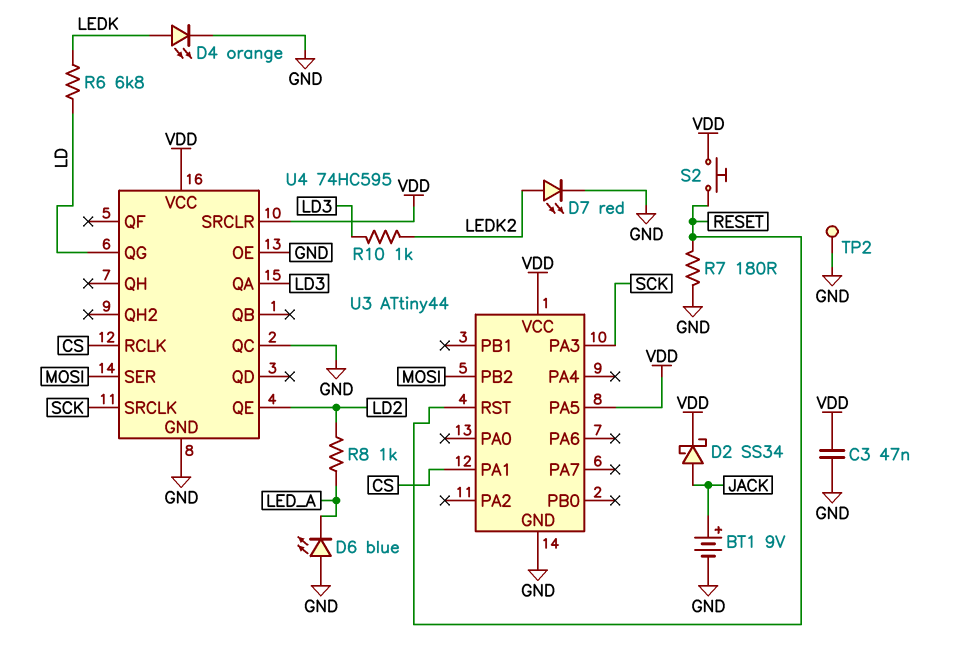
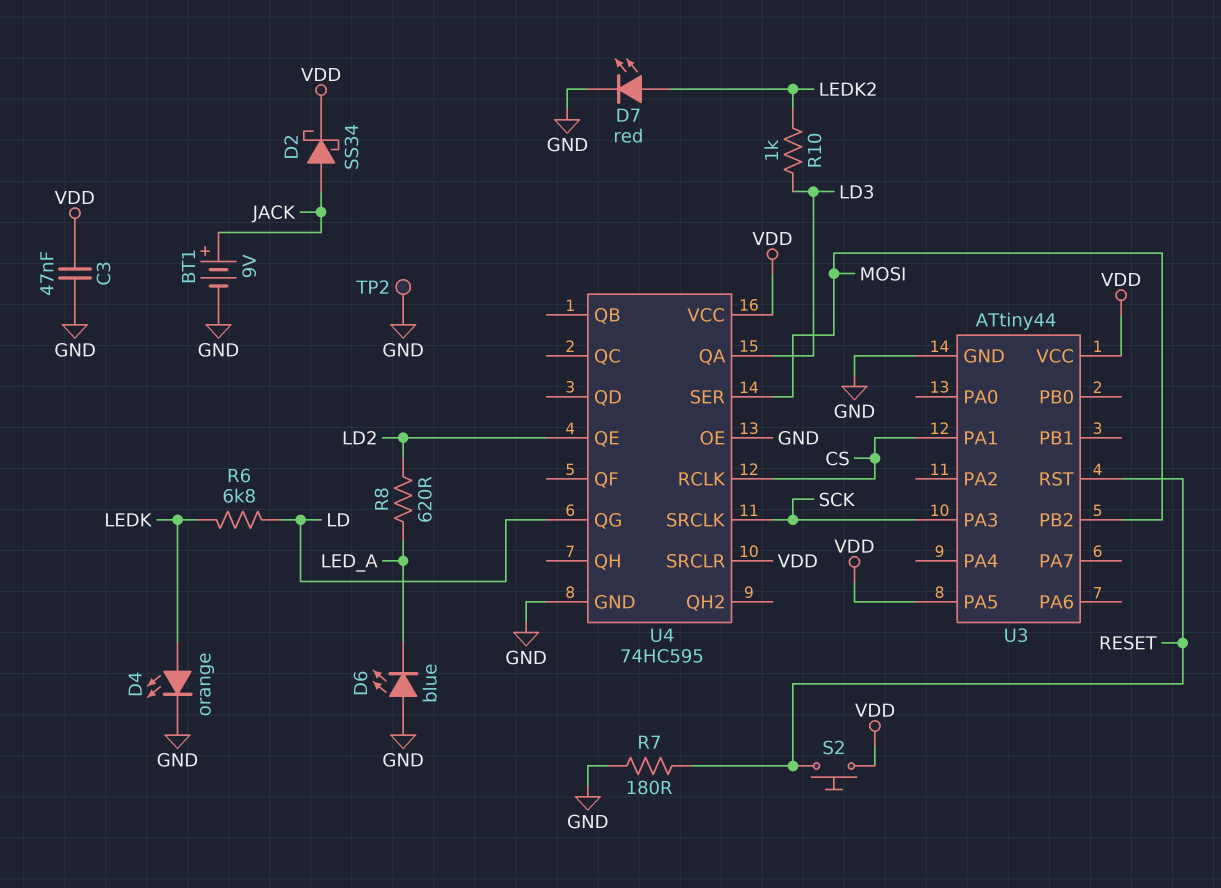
R8: 1k (LD2, LED_A) -> 620 (LD2, LED_A)
U4 pin QC: GND -> none

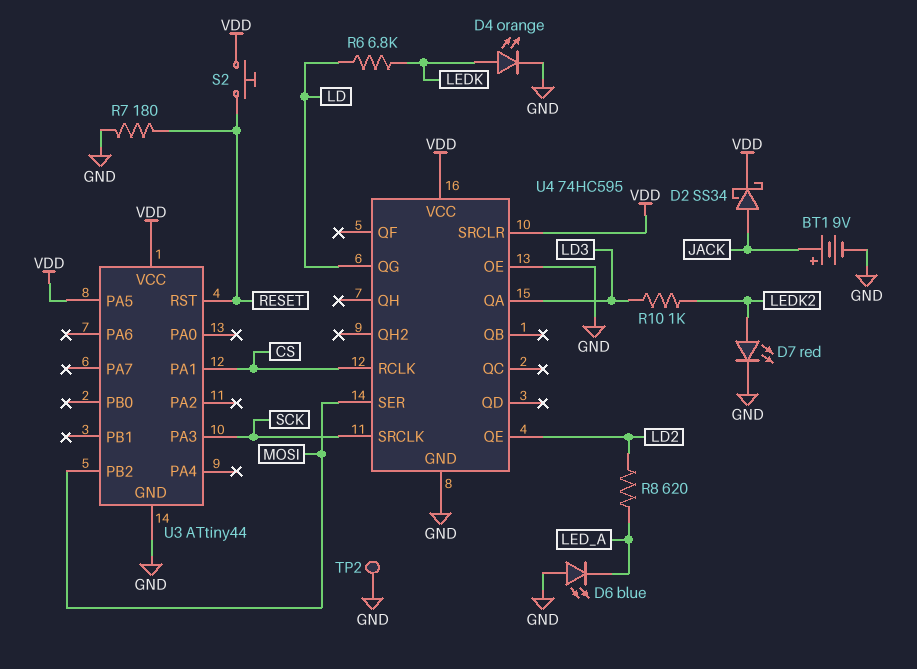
C3: 47nF (GND, VDD) -> none

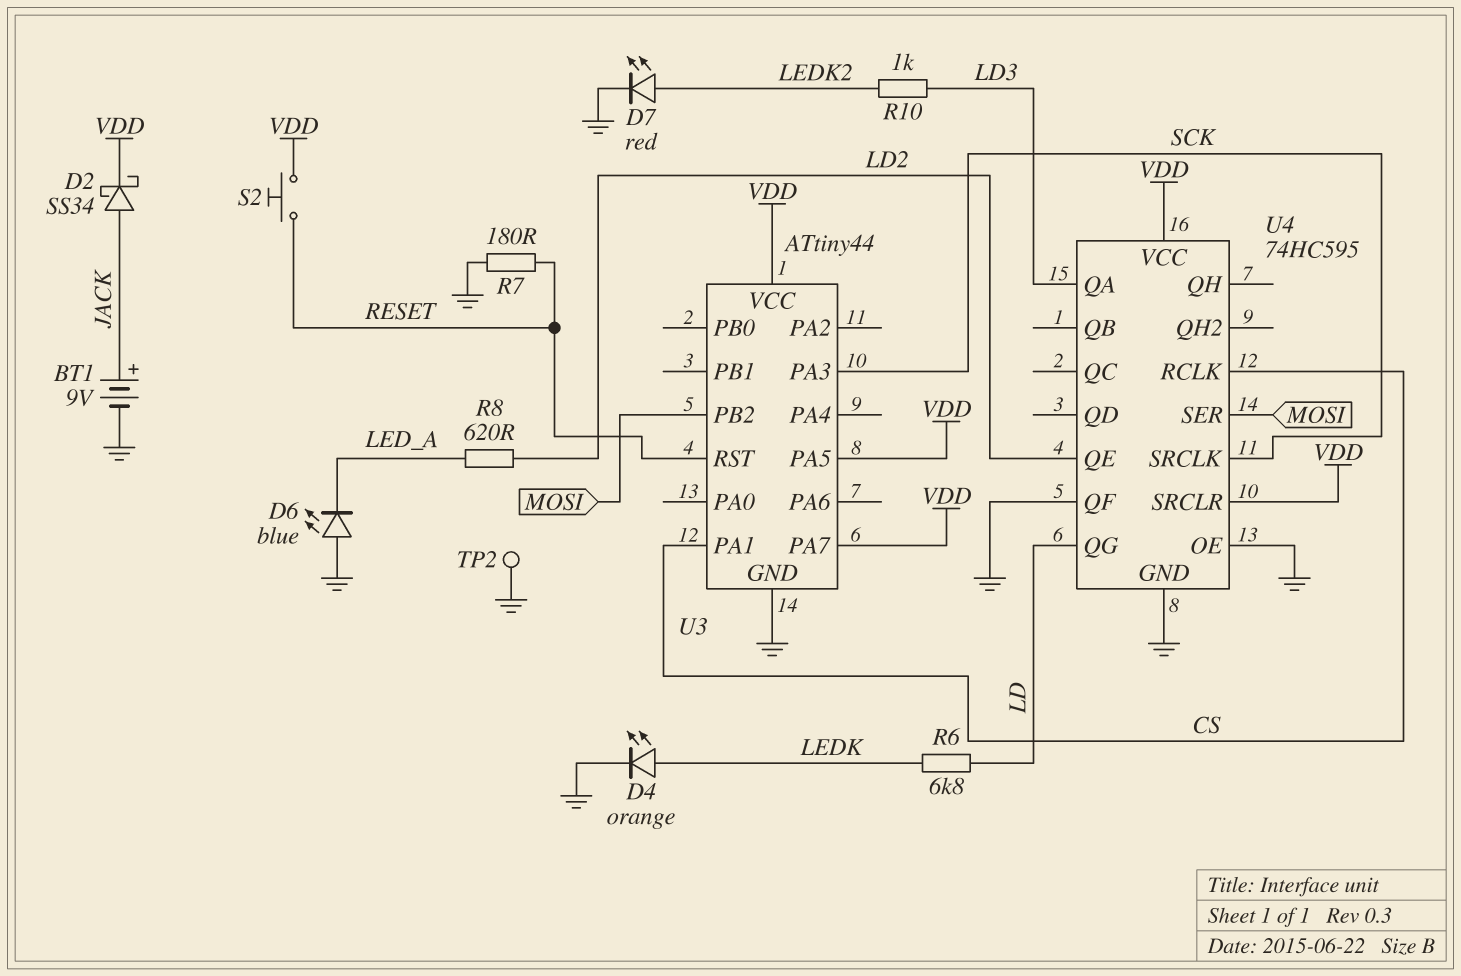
U3 pin PA7: none -> VDD
U4 pin QF: none -> GND

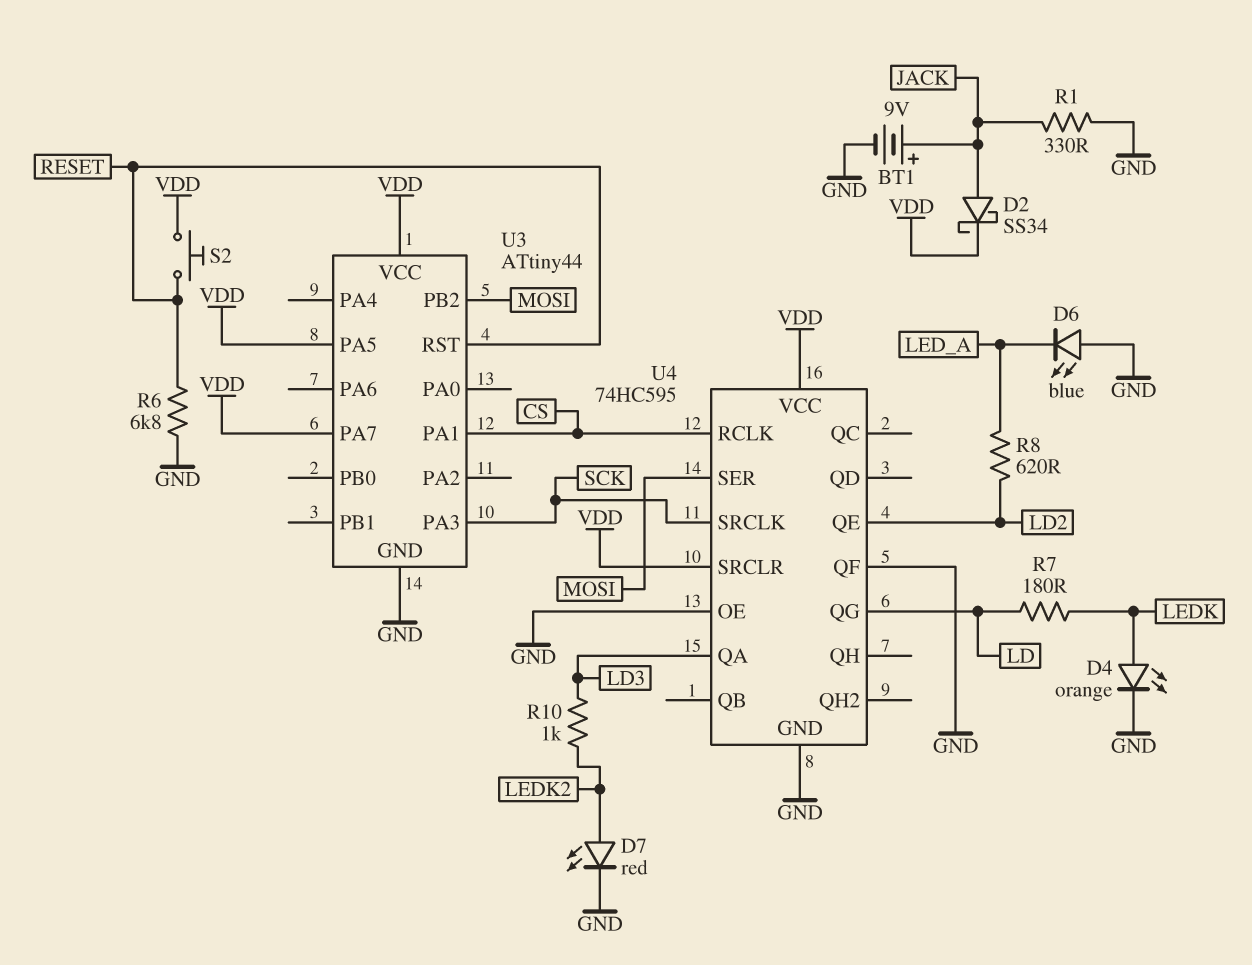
R1: none -> 330 (GND, JACK)
R6: 6.8k (LD, LEDK) -> 6.8k (GND, RESET)
R7: 180 (GND, RESET) -> 180 (LD, LEDK)
TP2: test point (GND) -> none

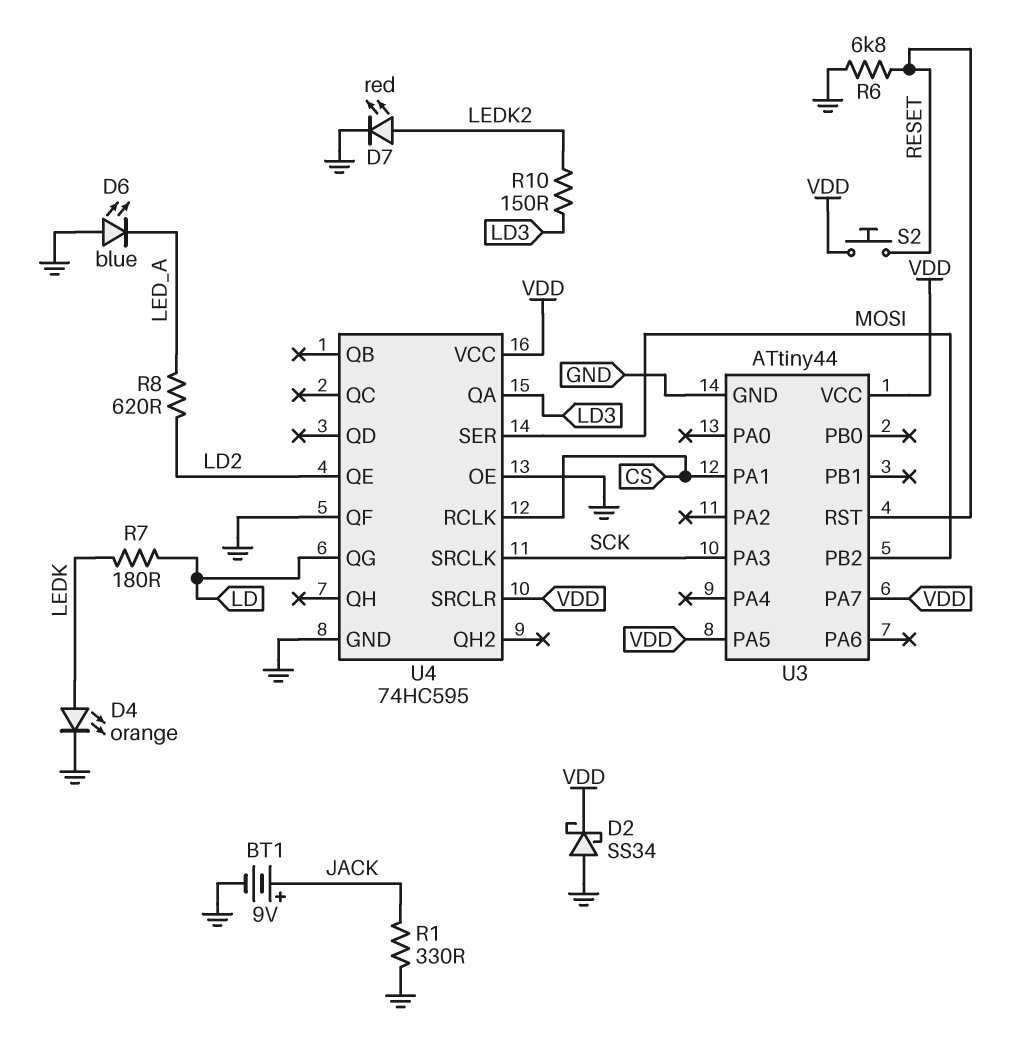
D2: schottky SS34 (A JACK, K VDD) -> schottky SS34 (A GND, K VDD)
R10: 1k (LD3, LEDK2) -> 150 (LD3, LEDK2)

